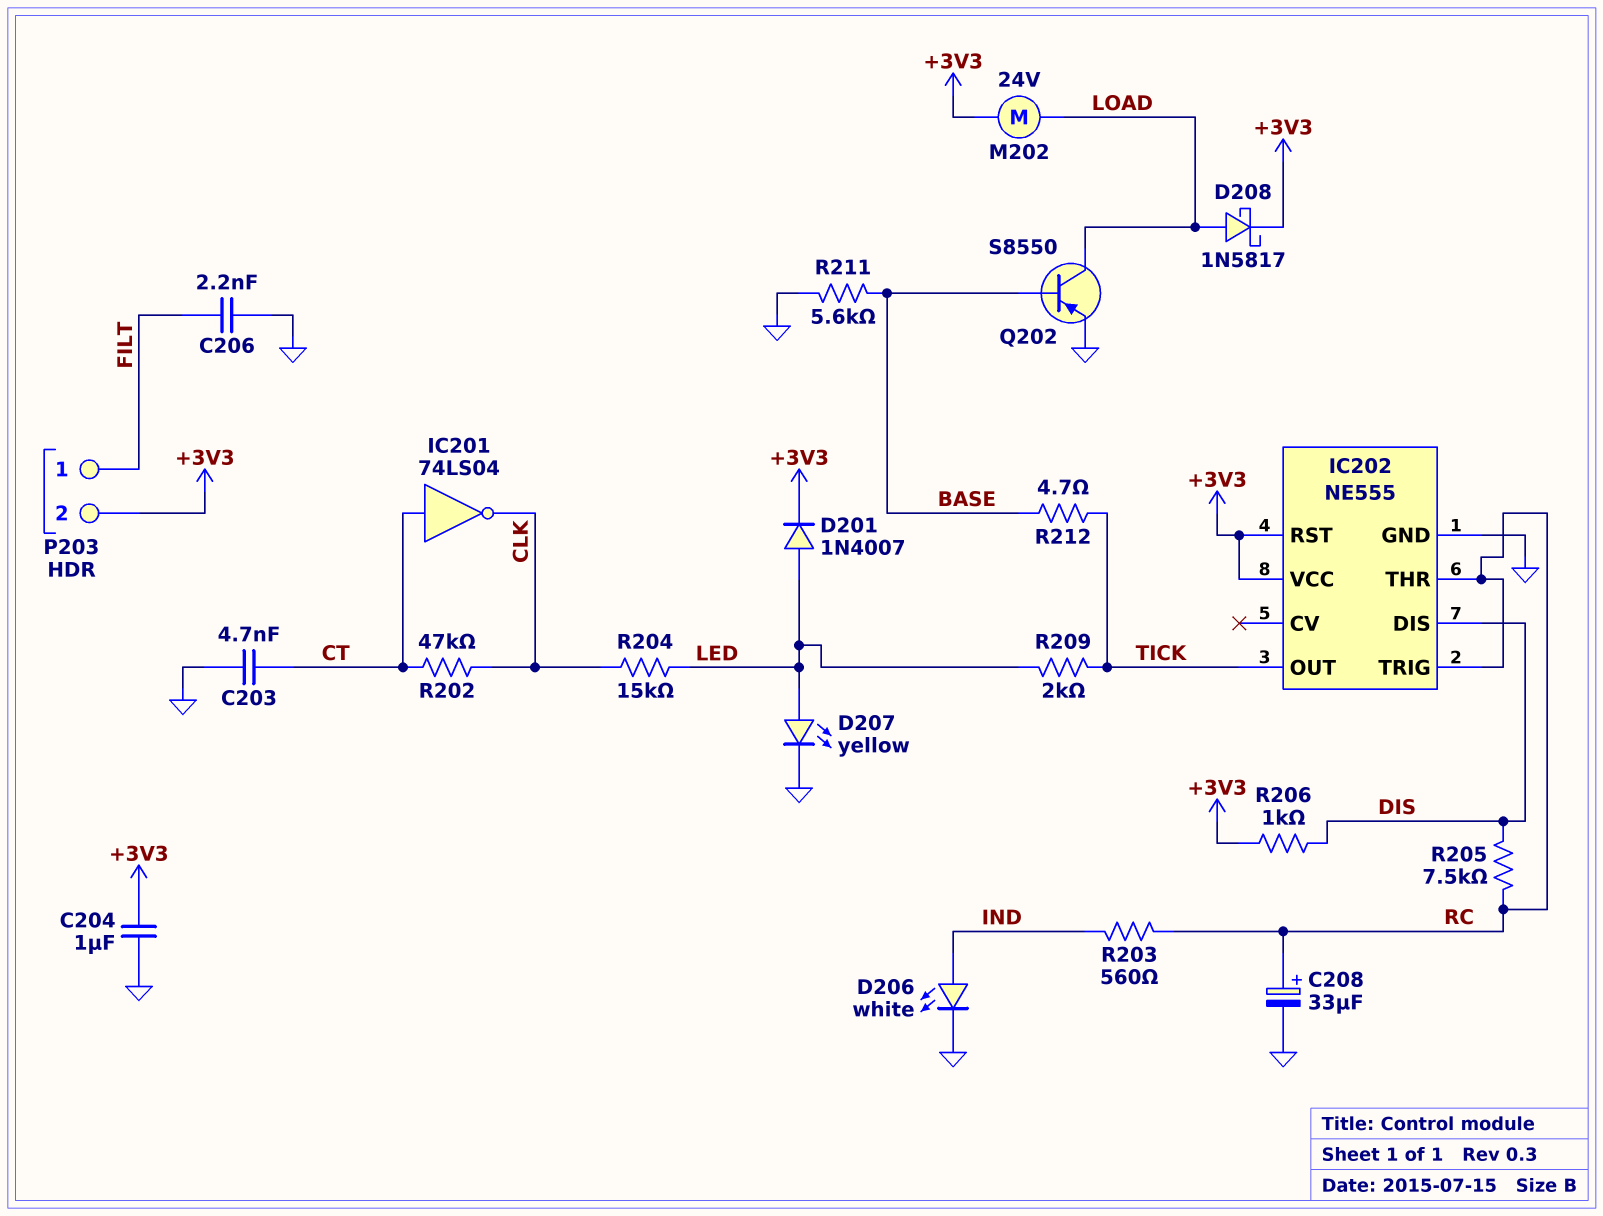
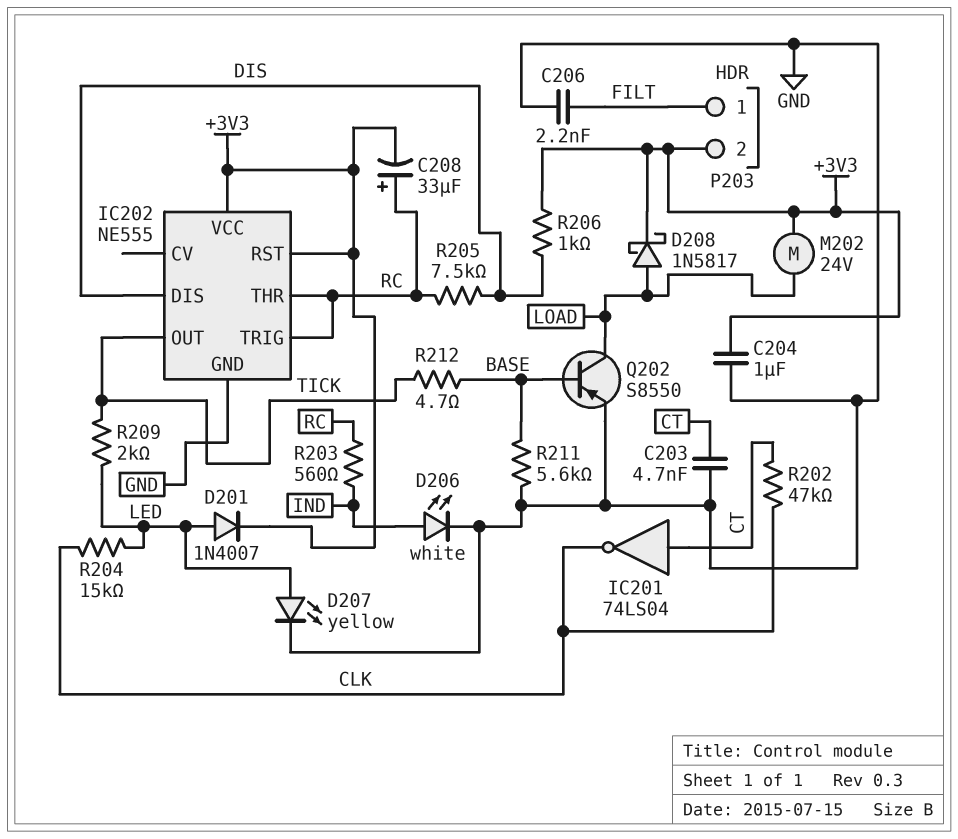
C208: 33uF (plus RC, minus GND) -> 33uF (plus RC, minus +3V3)

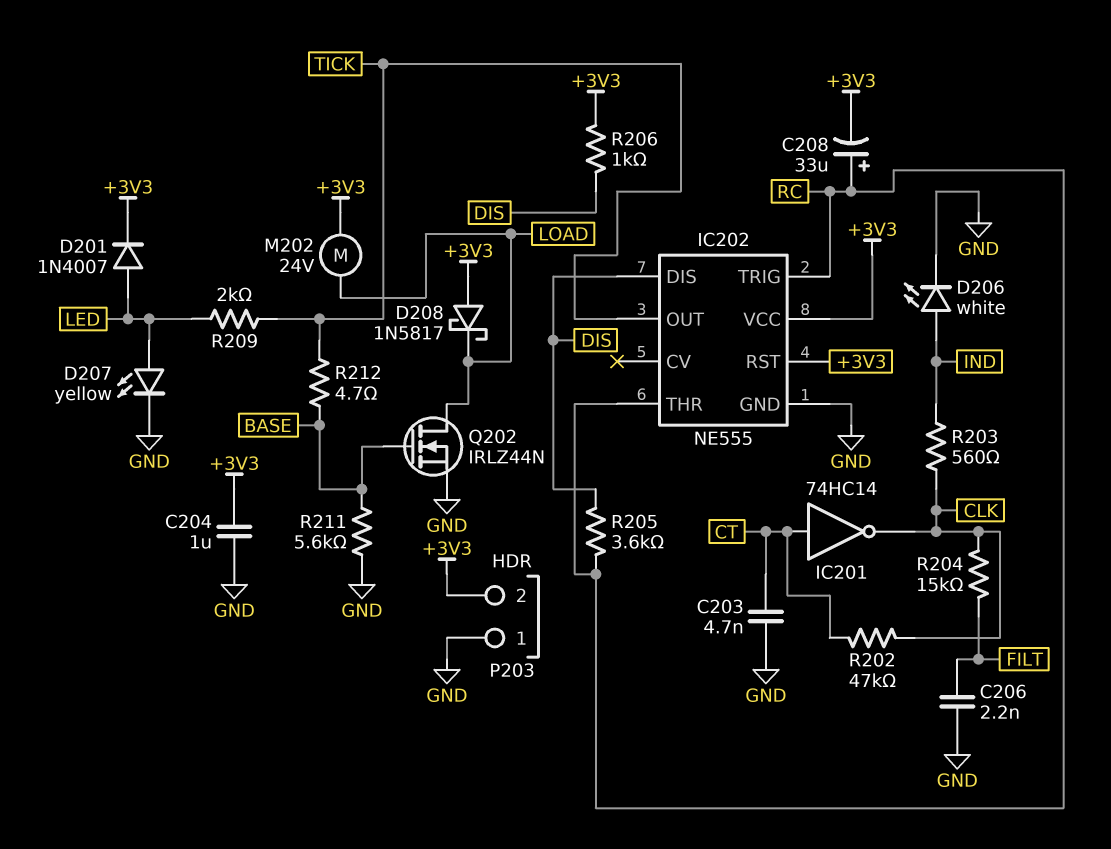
D208: schottky 1N5817 (A LOAD, K +3V3) -> schottky 1N5817 (A +3V3, K LOAD)
IC201: NOT 74LS04 (in CT, out CLK) -> NOT 74HC14 (in CT, out CLK)
P203 pin 1: FILT -> GND
Q202: PNP S8550 (B BASE, C LOAD, E GND) -> NMOS IRLZ44N (G BASE, D LOAD, S GND)
R203: 560 (IND, RC) -> 560 (CLK, IND)
R204: 15k (CLK, LED) -> 15k (CLK, FILT)
R205: 7.5k (DIS, RC) -> 3.6k (DIS, RC)

